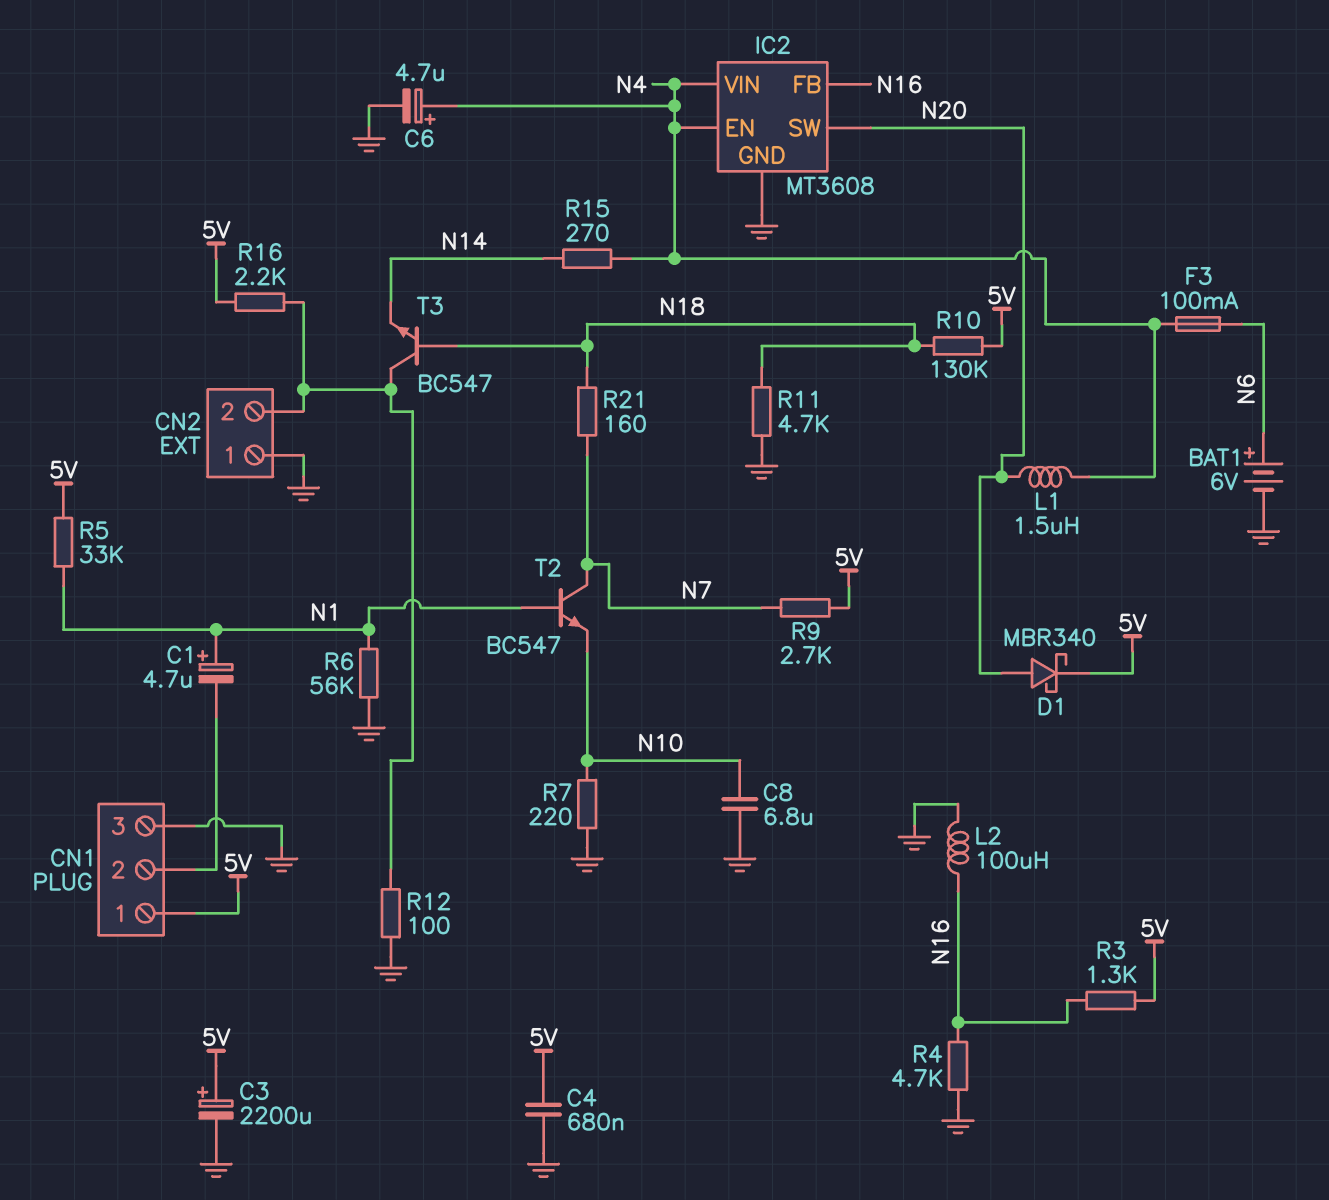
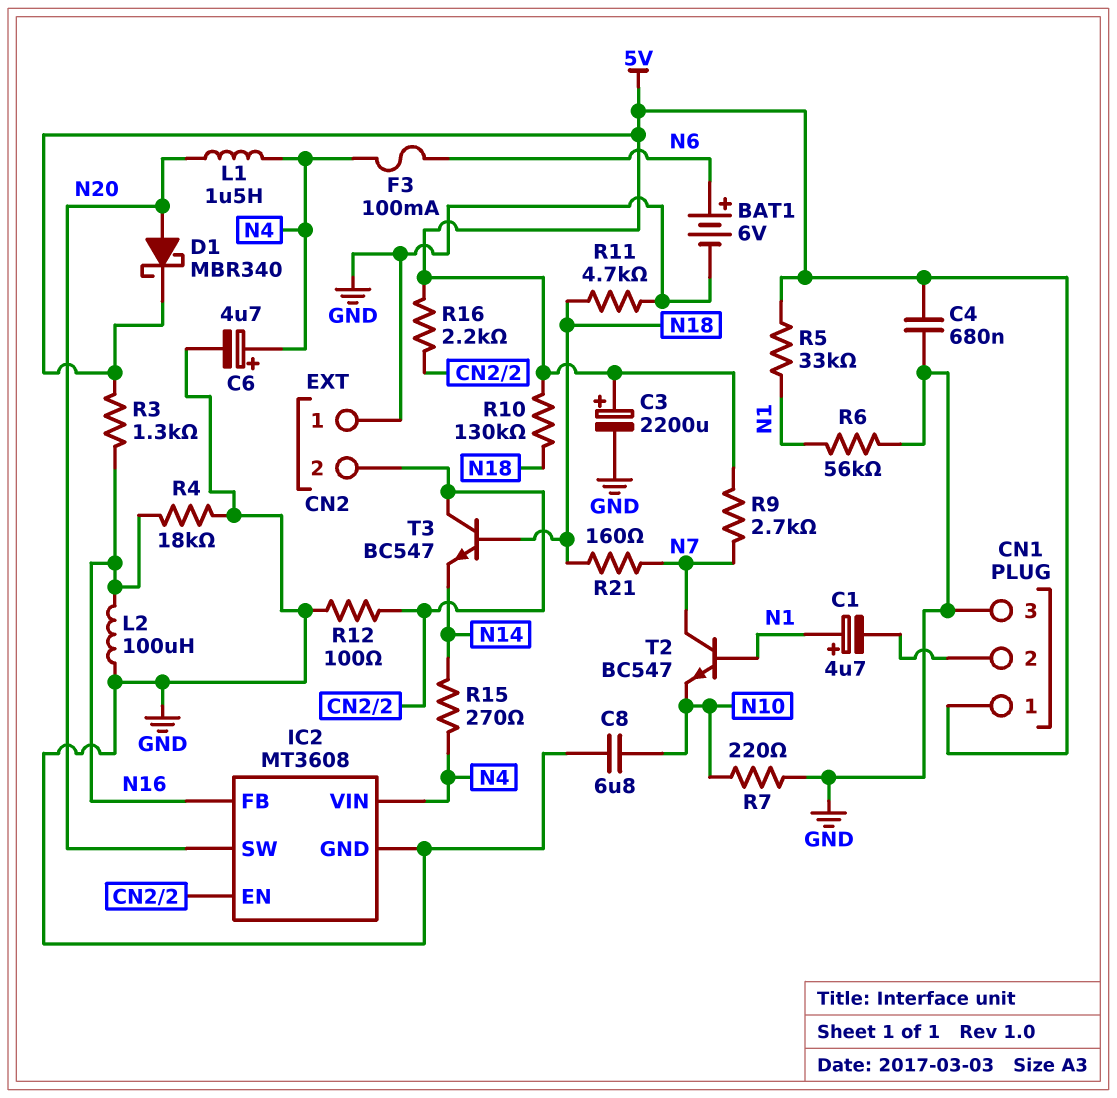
IC2 pin EN: N4 -> CN2/2
R4: 4.7k (GND, N16) -> 18k (GND, N16)

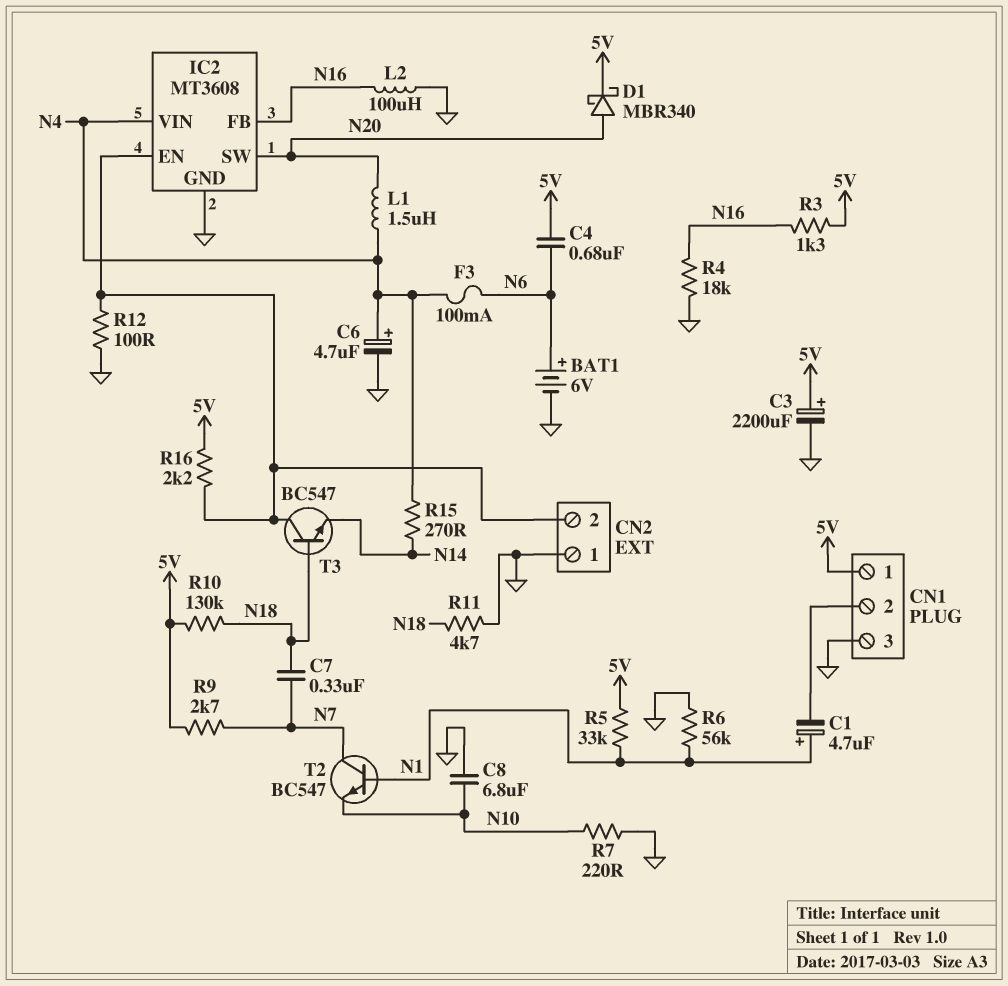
C4: 680nF (5V, GND) -> 680nF (5V, N6)
C7: none -> 330nF (N7, N18)
R21: 160 (N7, N18) -> none

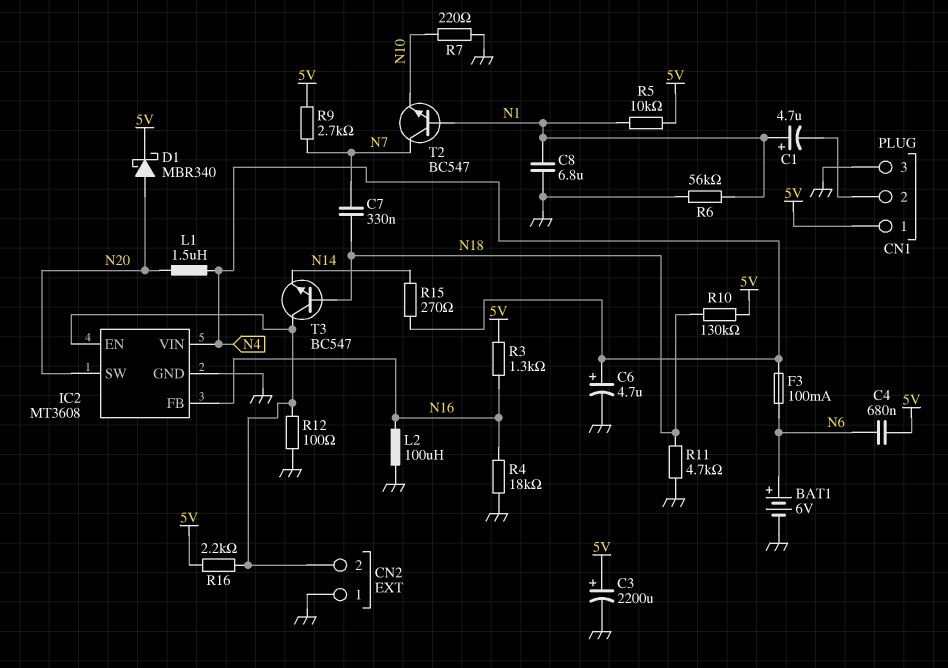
C8: 6.8uF (GND, N10) -> 6.8uF (GND, N1)
R5: 33k (5V, N1) -> 10k (5V, N1)

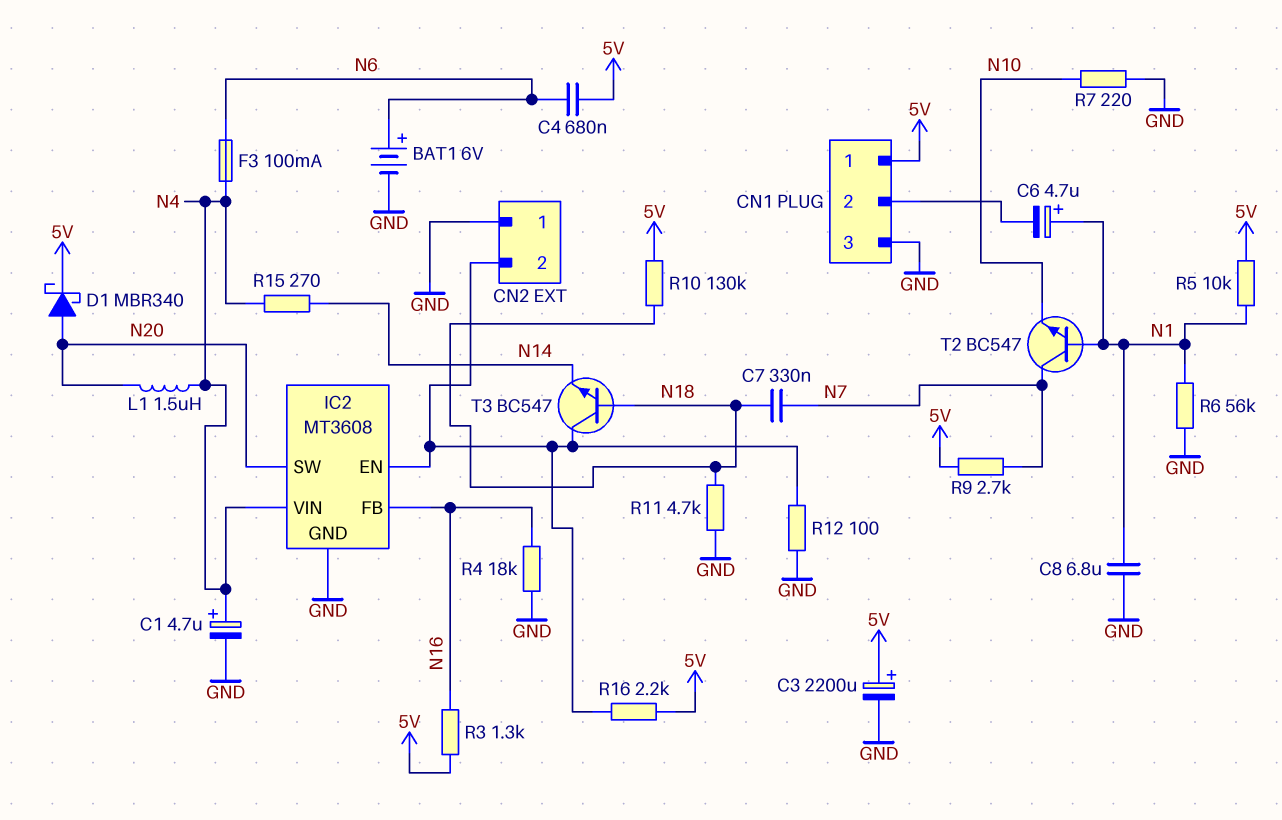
C1: 4.7uF (plus N1, minus CN1/2) -> 4.7uF (plus N4, minus GND)
C6: 4.7uF (plus N4, minus GND) -> 4.7uF (plus N1, minus CN1/2)
L2: 100uH (GND, N16) -> none

